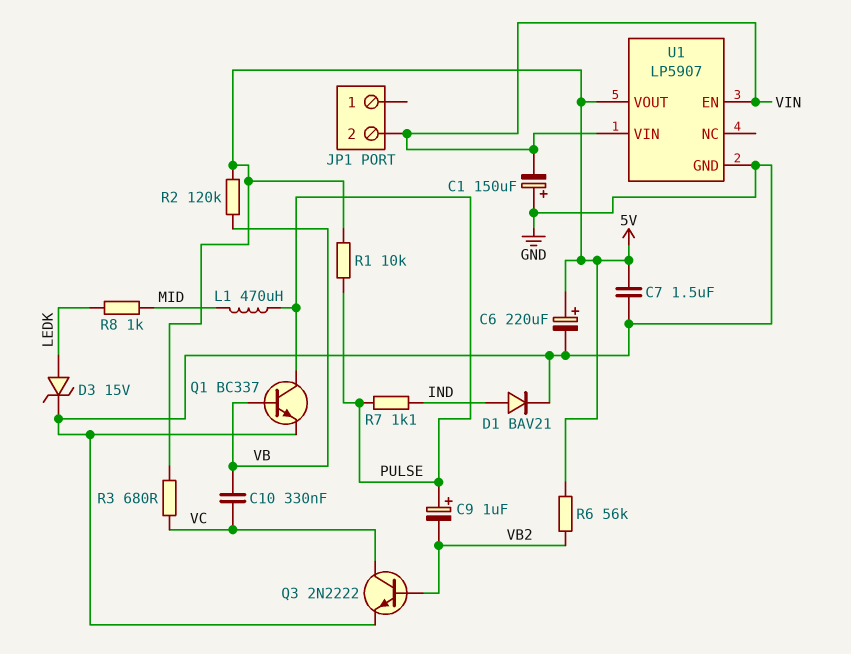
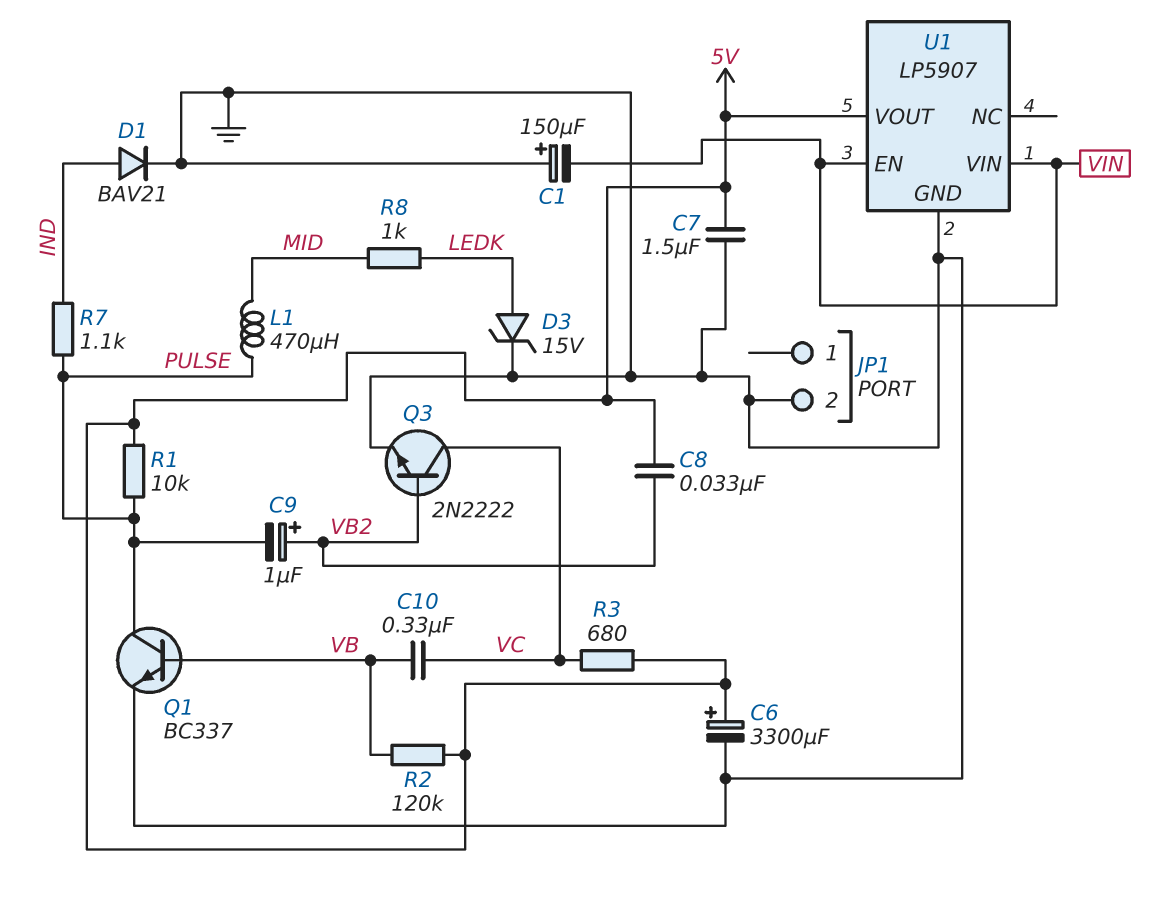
C6: 220uF (plus 5V, minus GND) -> 3300uF (plus 5V, minus GND)
C8: none -> 33nF (5V, VB2)
C9: 1uF (plus PULSE, minus VB2) -> 1uF (plus VB2, minus PULSE)
JP1 pin 2: VIN -> GND
R6: 56k (5V, VB2) -> none

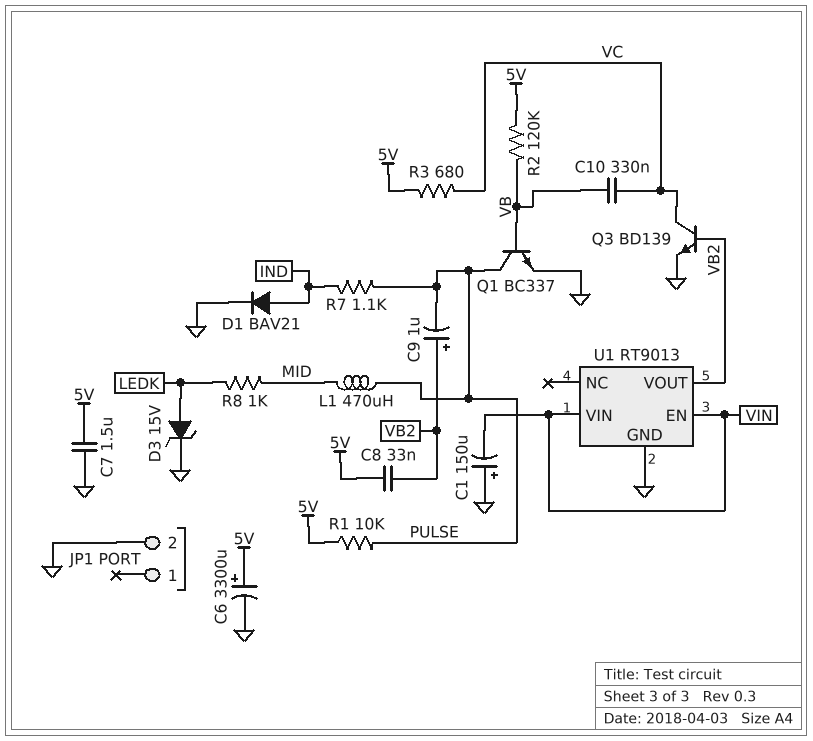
Q3: NPN 2N2222 (B VB2, C VC, E GND) -> NPN BD139 (B VB2, C VC, E GND)
U1: LP5907 -> RT9013
U1 pin VOUT: 5V -> VB2

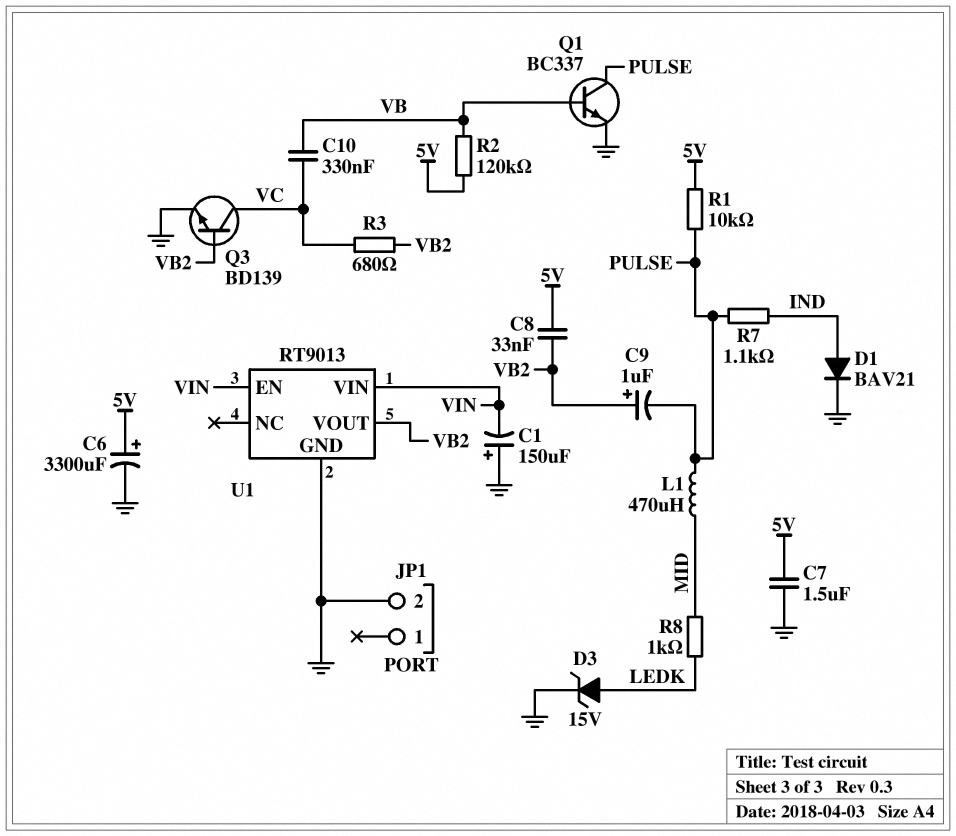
R3: 680 (5V, VC) -> 680 (VB2, VC)

